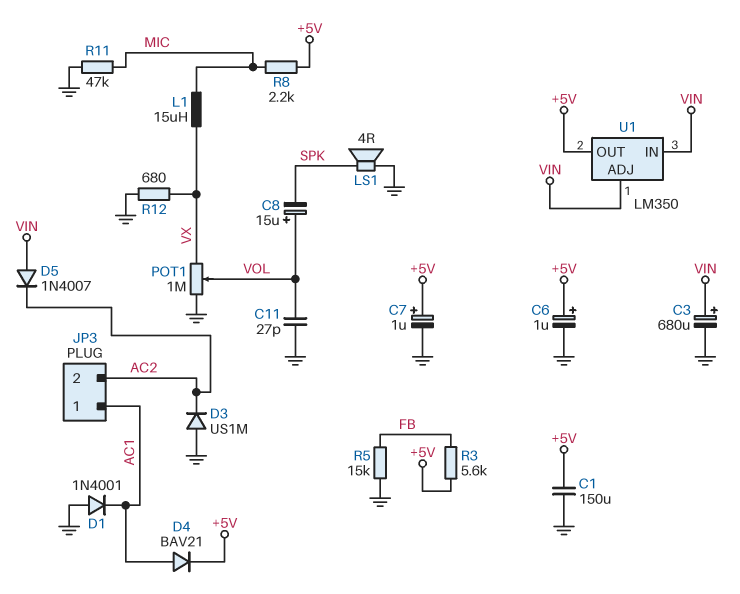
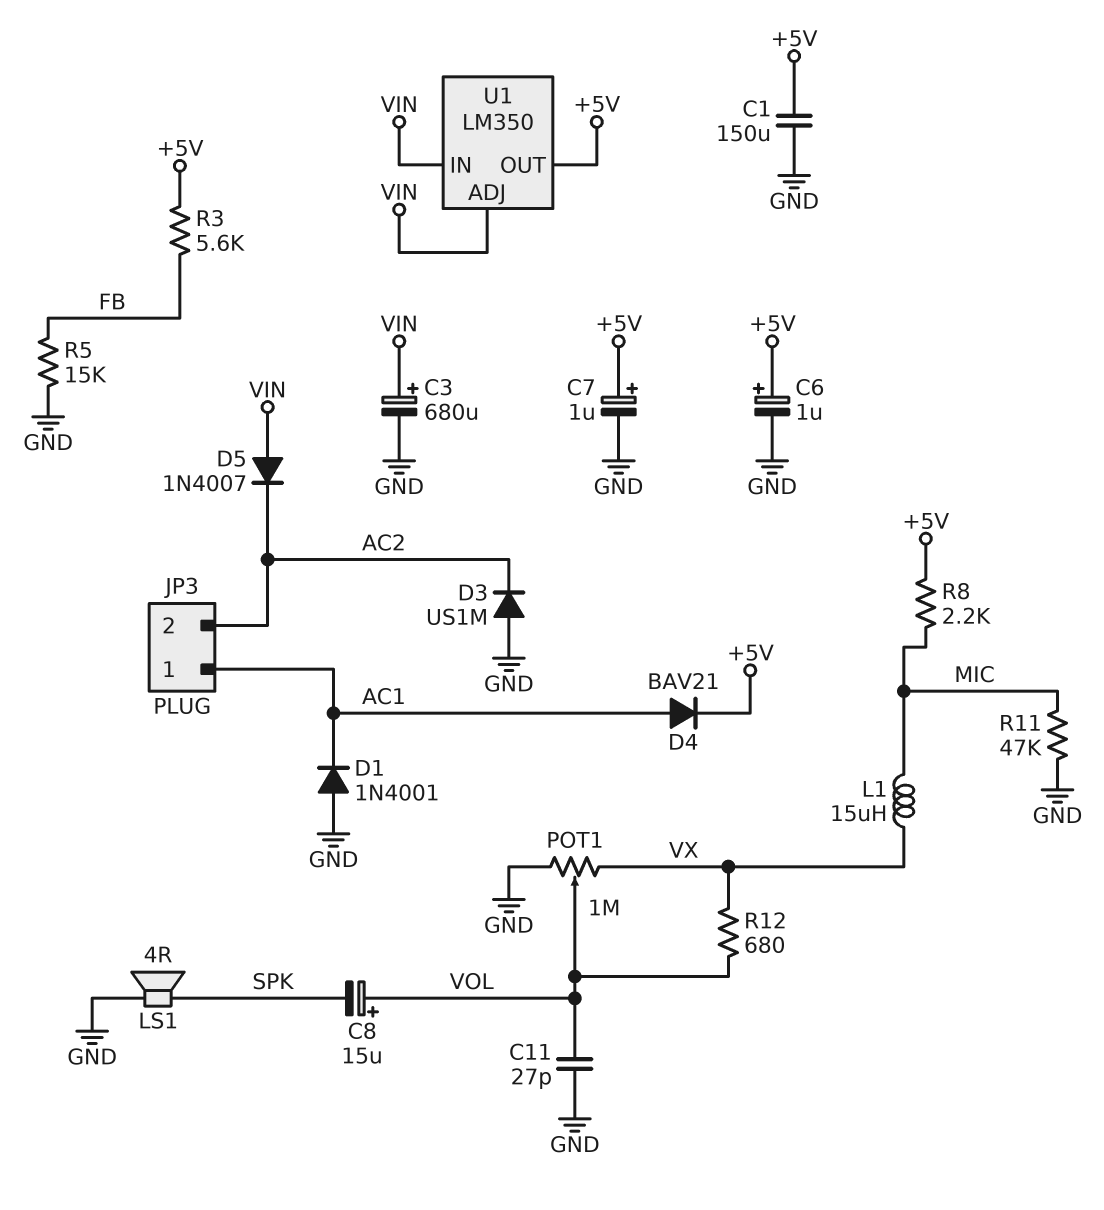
R12: 680 (GND, VX) -> 680 (VOL, VX)

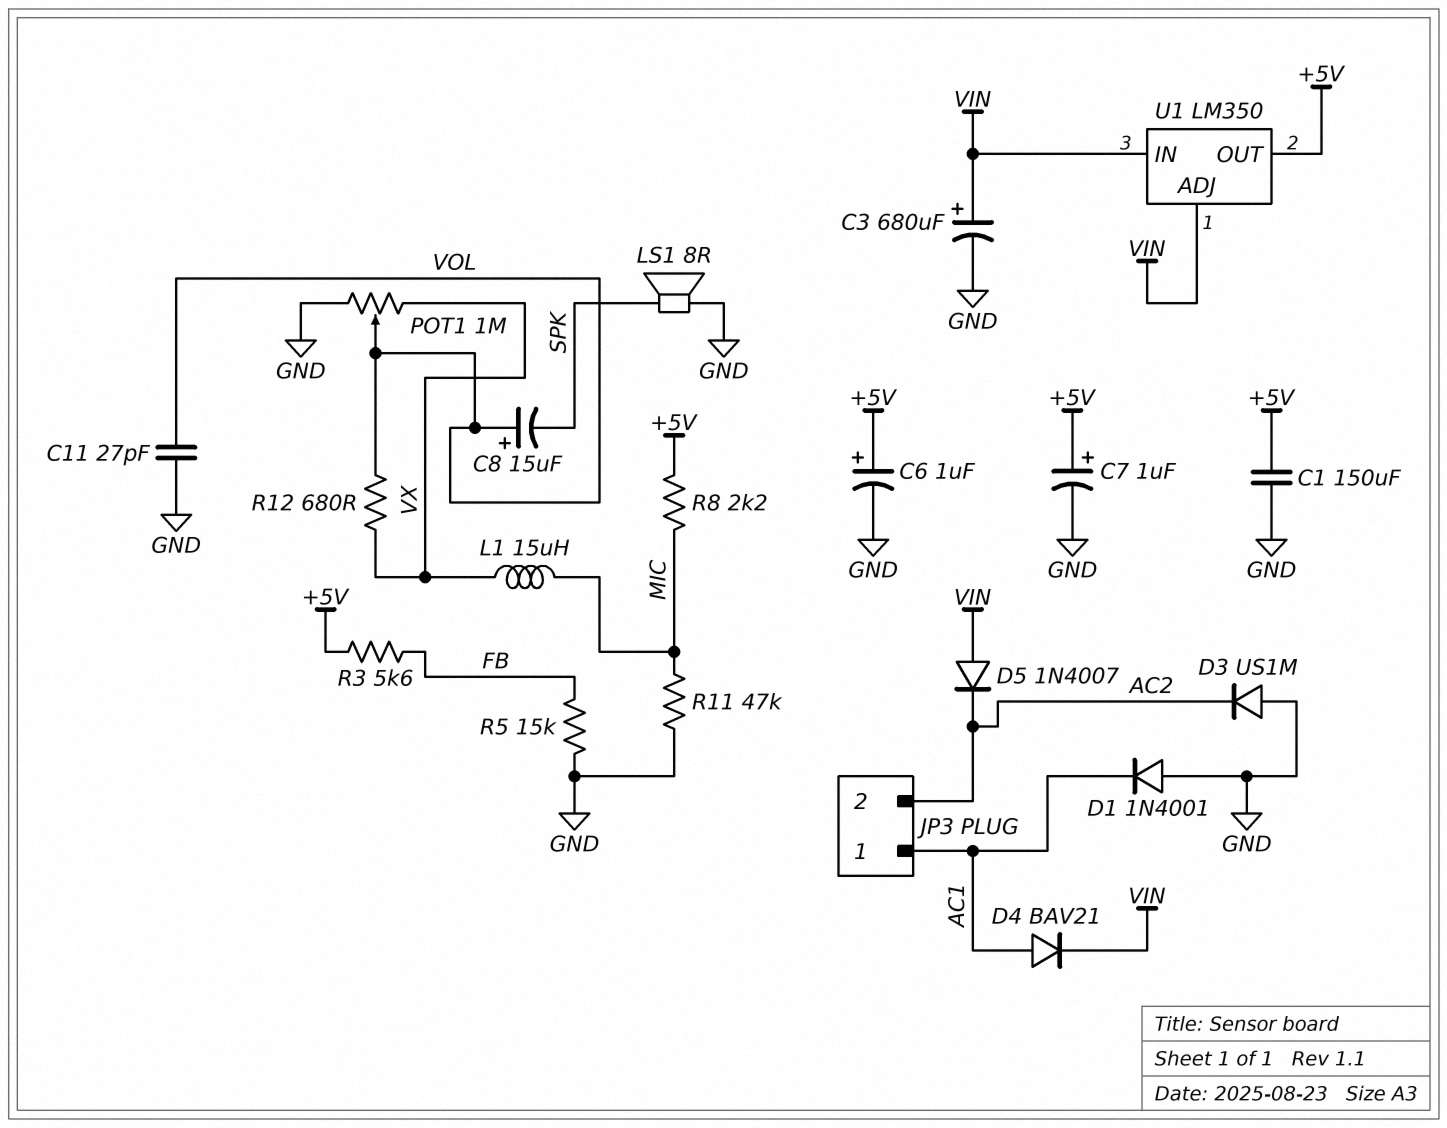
D4: diode BAV21 (A AC1, K +5V) -> diode BAV21 (A AC1, K VIN)
LS1: speaker 4R (GND, SPK) -> speaker 8R (GND, SPK)

